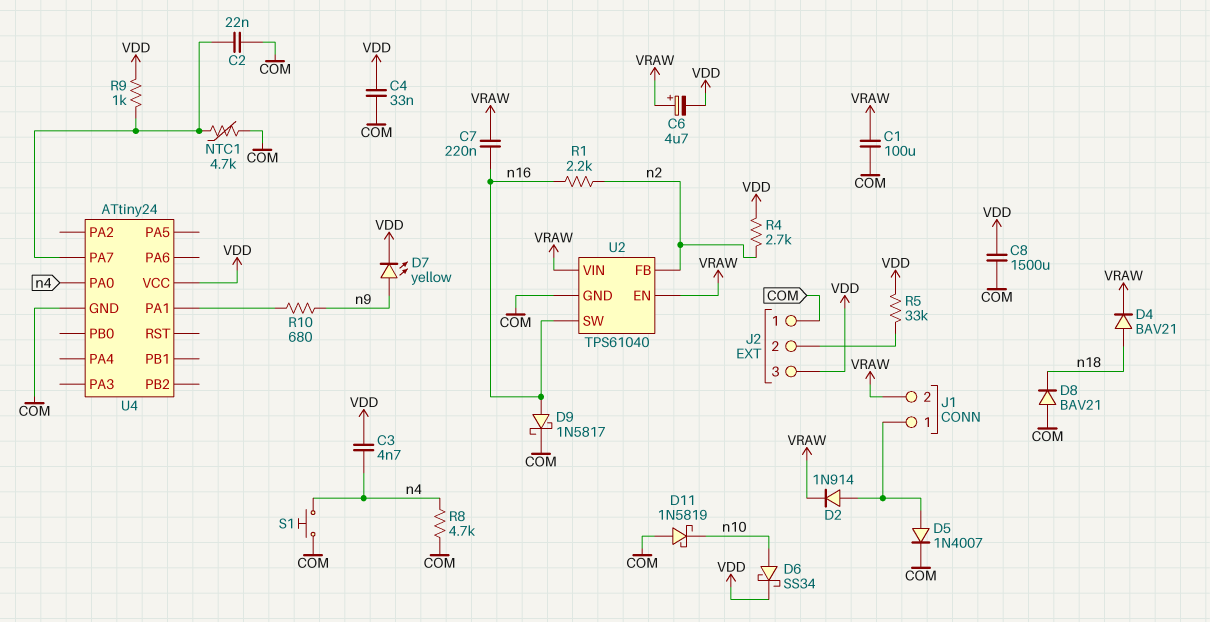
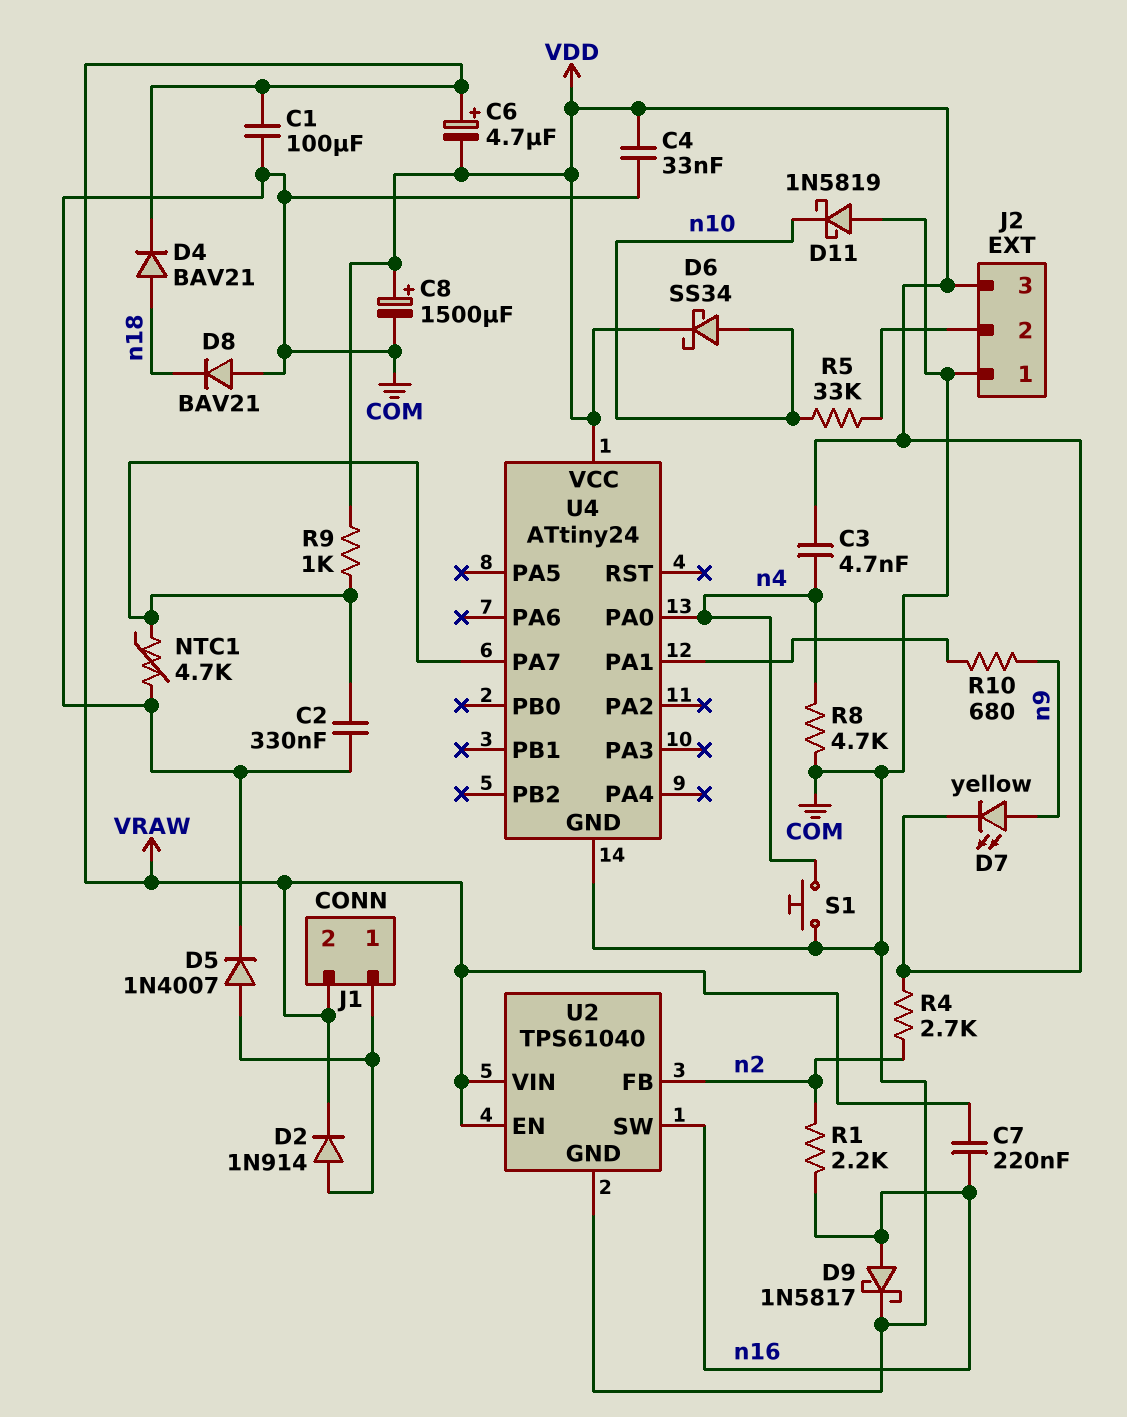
C2: 22nF (COM, U4/PA7) -> 330nF (COM, U4/PA7)
C8: 1500uF (COM, VDD) -> 1500uF (plus VDD, minus COM)
R5: 33k (J2/2, VDD) -> 33k (J2/2, n10)

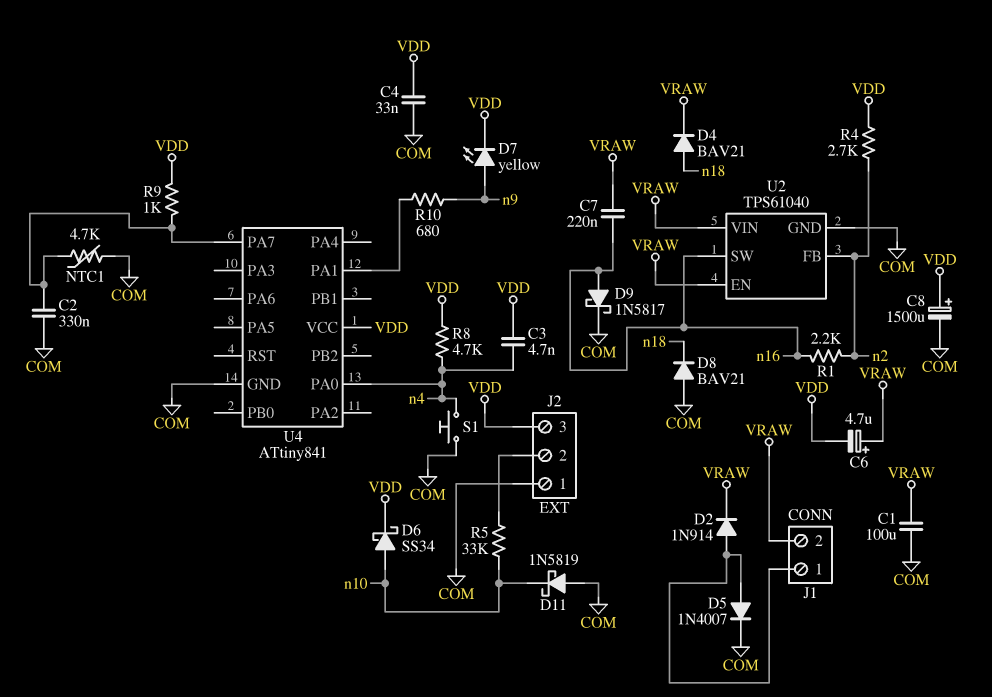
R8: 4.7k (COM, n4) -> 4.7k (VDD, n4)
U4: ATtiny24 -> ATtiny841

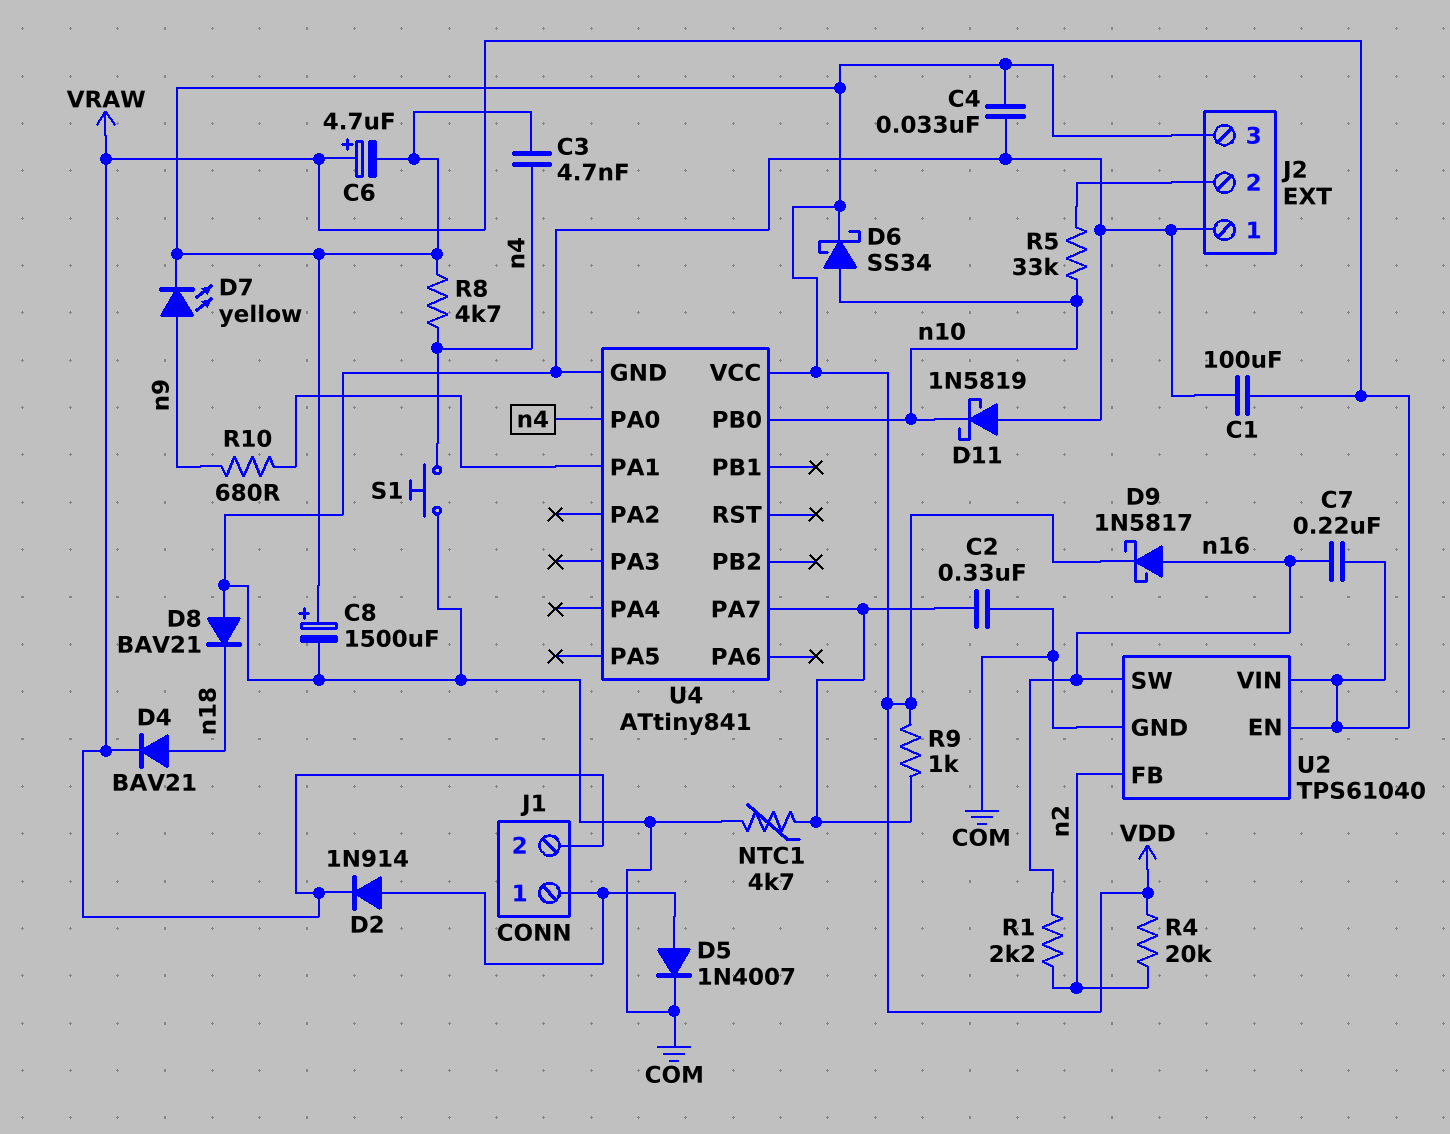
D9: schottky 1N5817 (A n16, K COM) -> schottky 1N5817 (A n16, K VDD)
R4: 2.7k (VDD, n2) -> 20k (VDD, n2)
U4 pin PB0: none -> n10

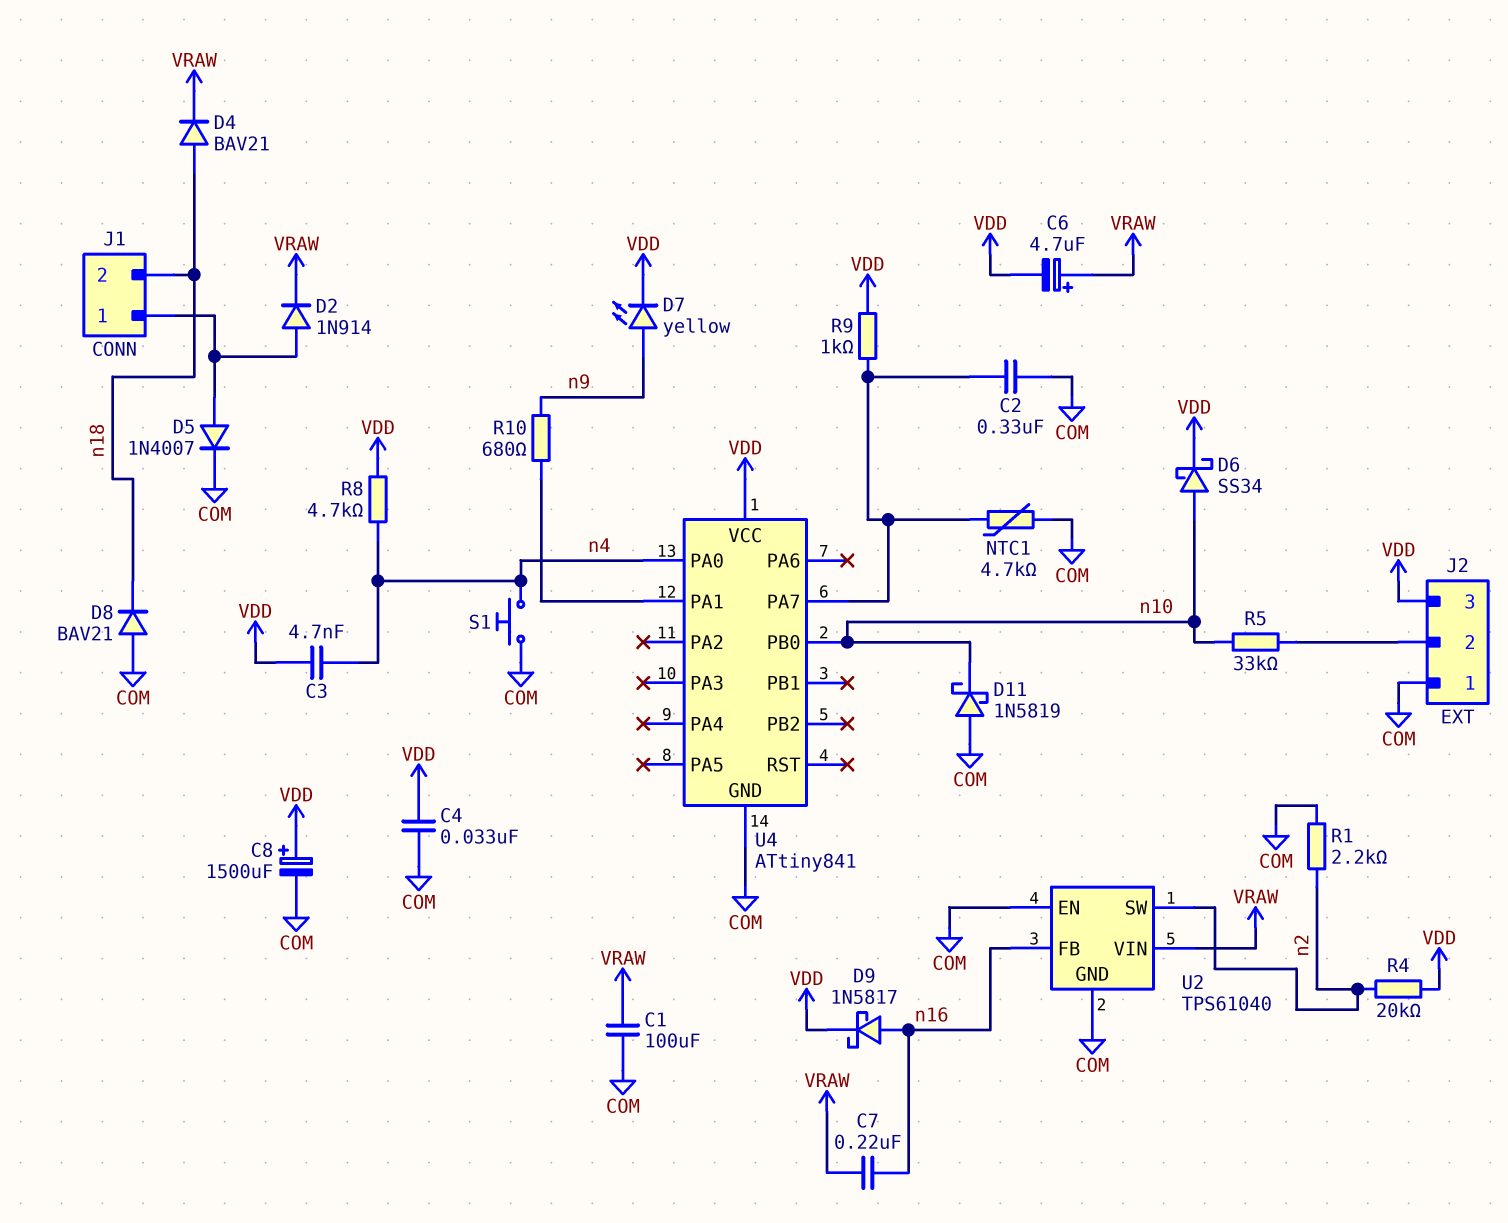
J1 pin 2: VRAW -> n18
R1: 2.2k (n2, n16) -> 2.2k (COM, n2)
U2 pin EN: VRAW -> COM
U2 pin FB: n2 -> n16
U2 pin SW: n16 -> n2

